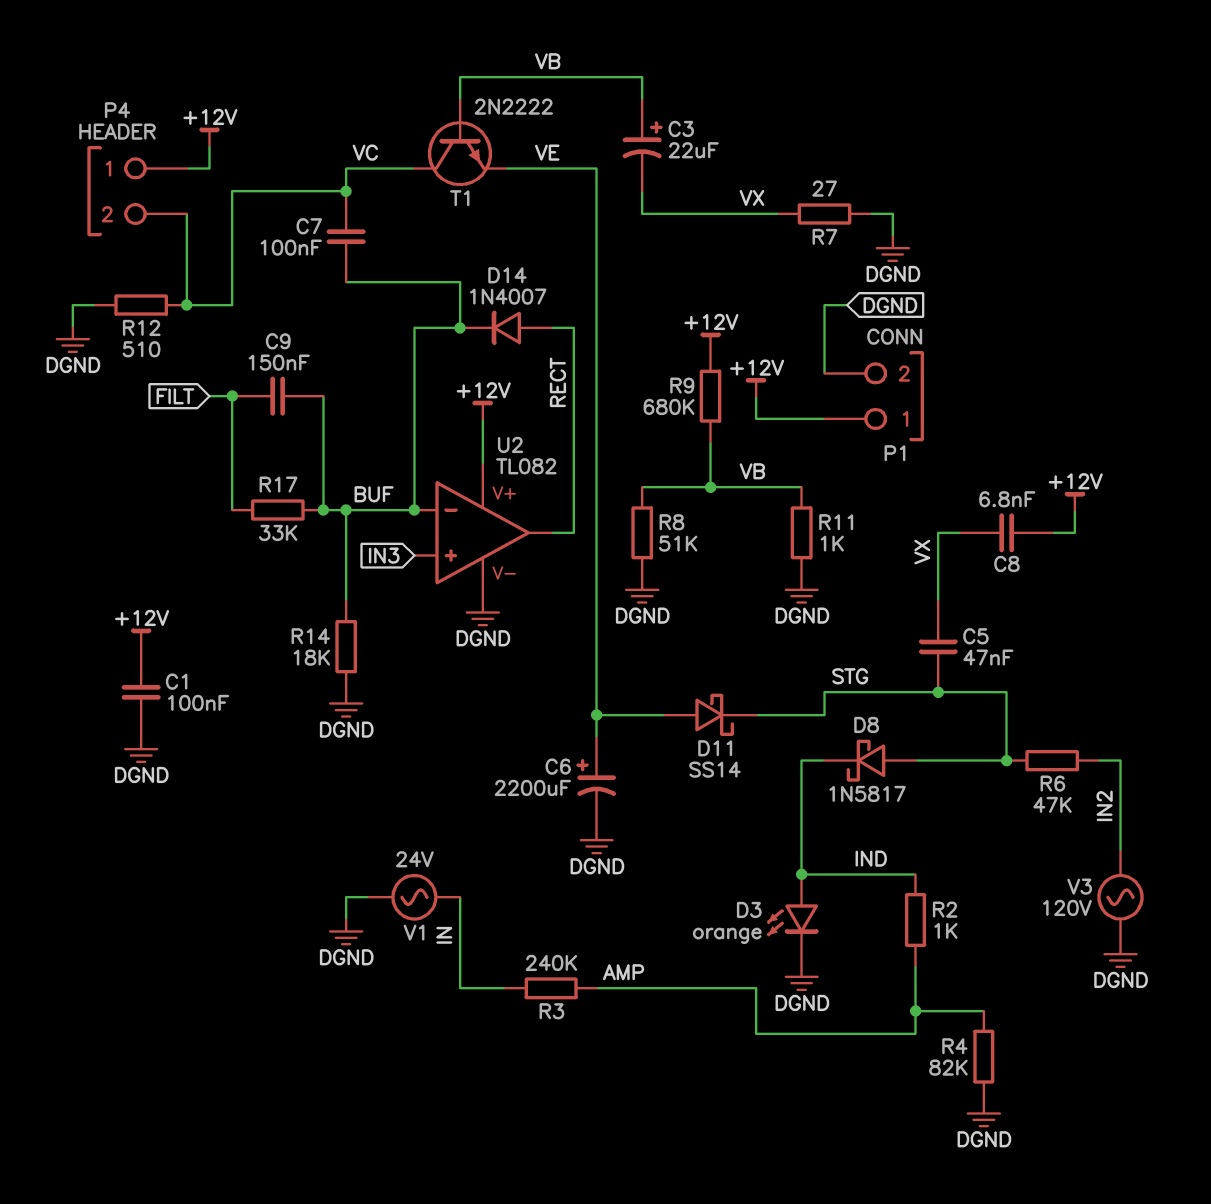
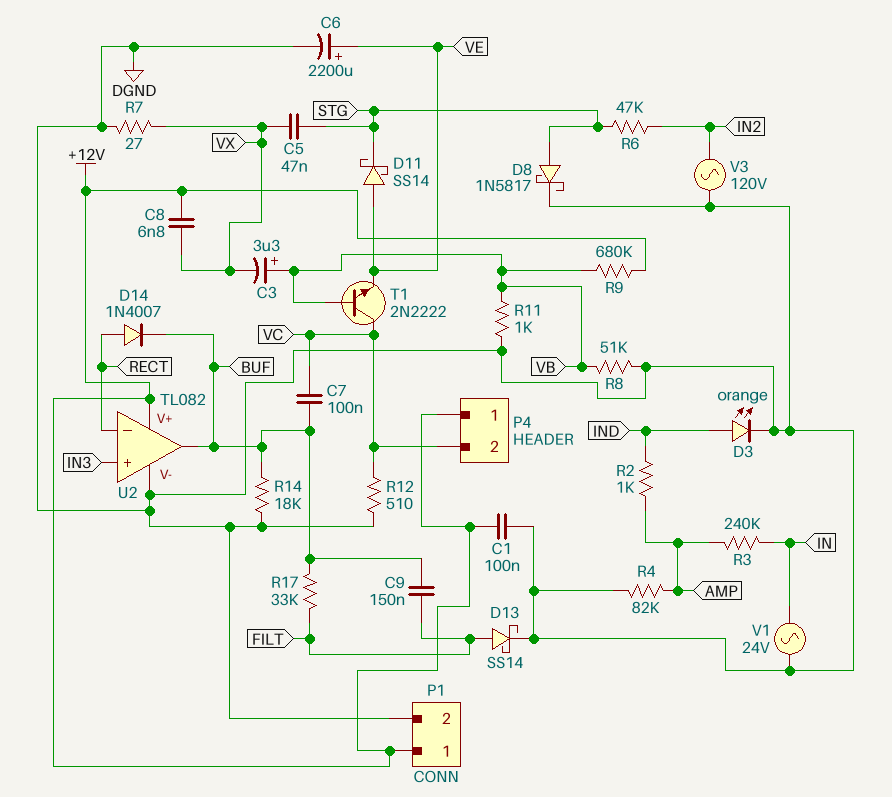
C3: 22uF (plus VB, minus VX) -> 3.3uF (plus VB, minus VX)
D8: schottky 1N5817 (A STG, K IND) -> schottky 1N5817 (A STG, K DGND)
D13: none -> schottky SS14 (A FILT, K DGND)
U2 pin in-: BUF -> RECT
U2 pin out: RECT -> BUF

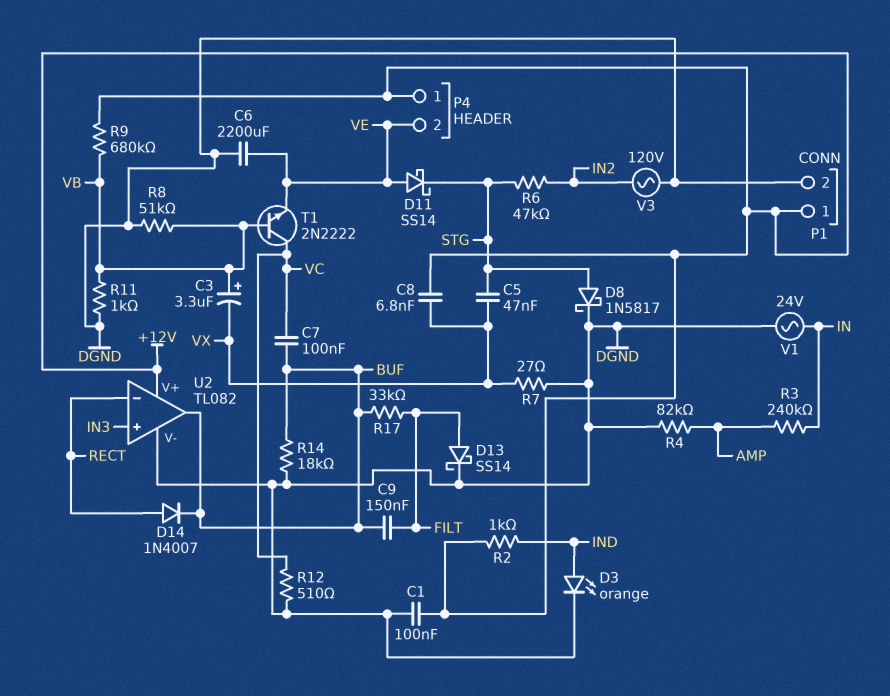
C6: 2200uF (plus VE, minus DGND) -> 2200uF (DGND, VE)
P4 pin 2: VC -> VE
R2: 1k (AMP, IND) -> 1k (+12V, IND)

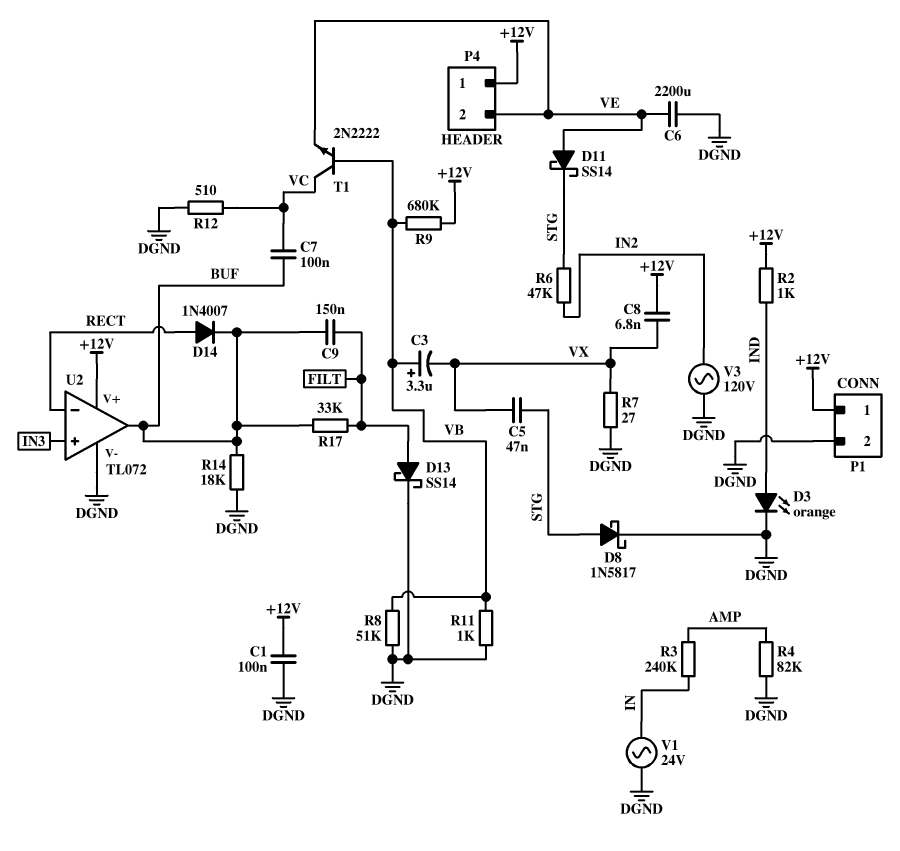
U2: TL082 -> TL072

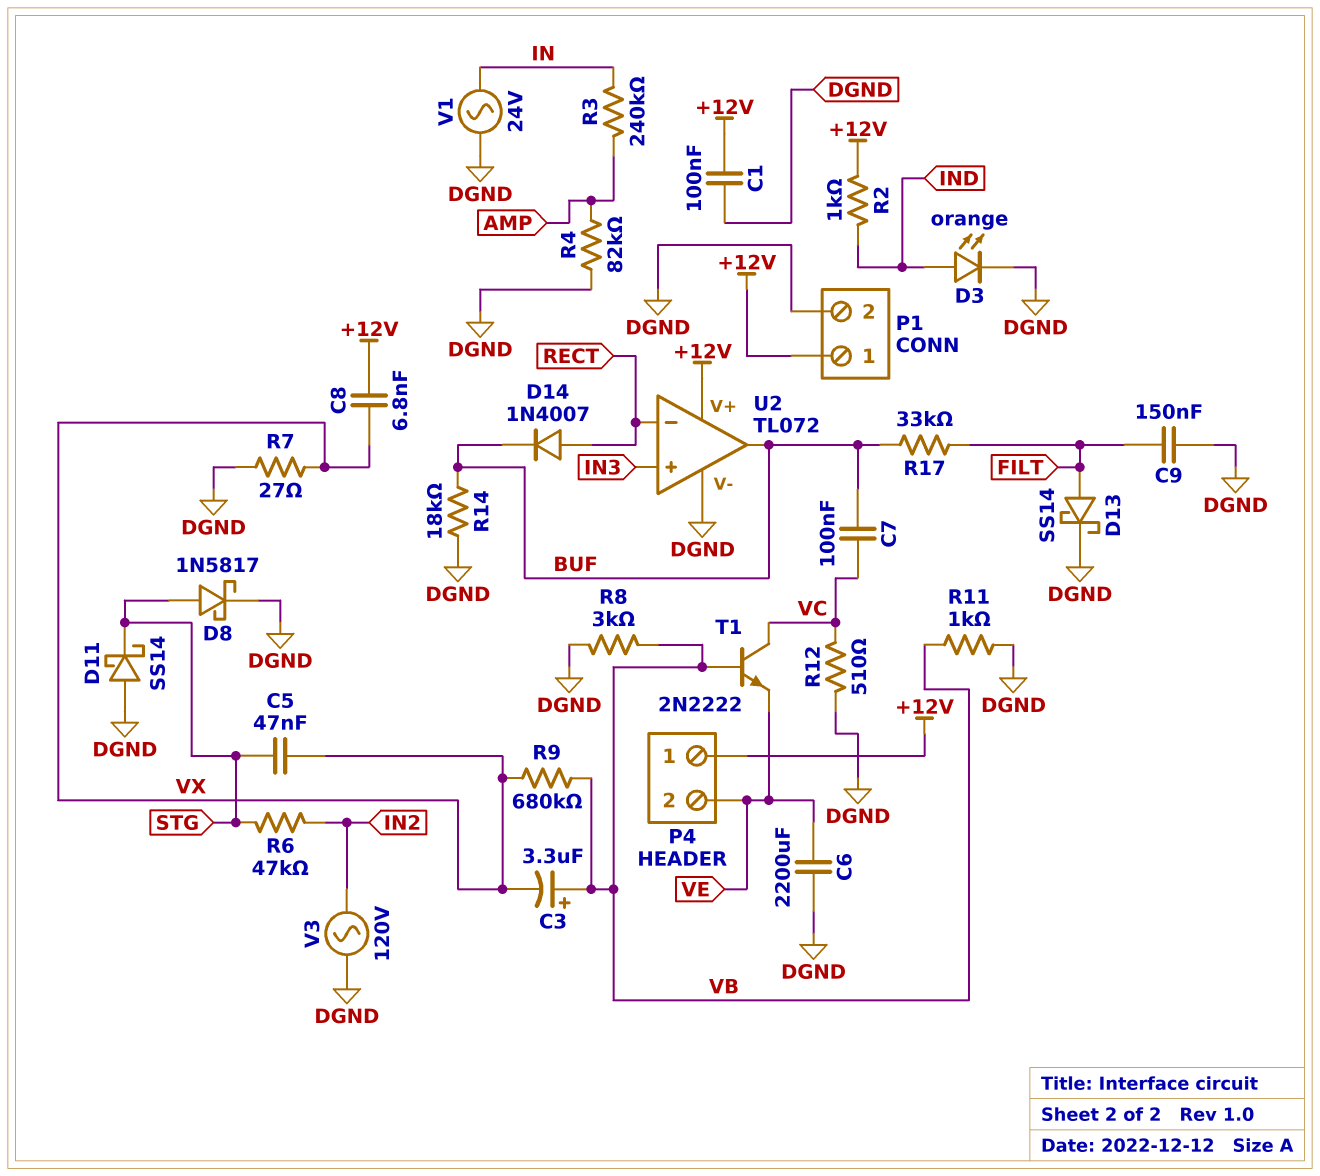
C9: 150nF (BUF, FILT) -> 150nF (DGND, FILT)
D11: schottky SS14 (A VE, K STG) -> schottky SS14 (A DGND, K STG)
R8: 51k (DGND, VB) -> 3k (DGND, VB)
R9: 680k (+12V, VB) -> 680k (VB, VX)

